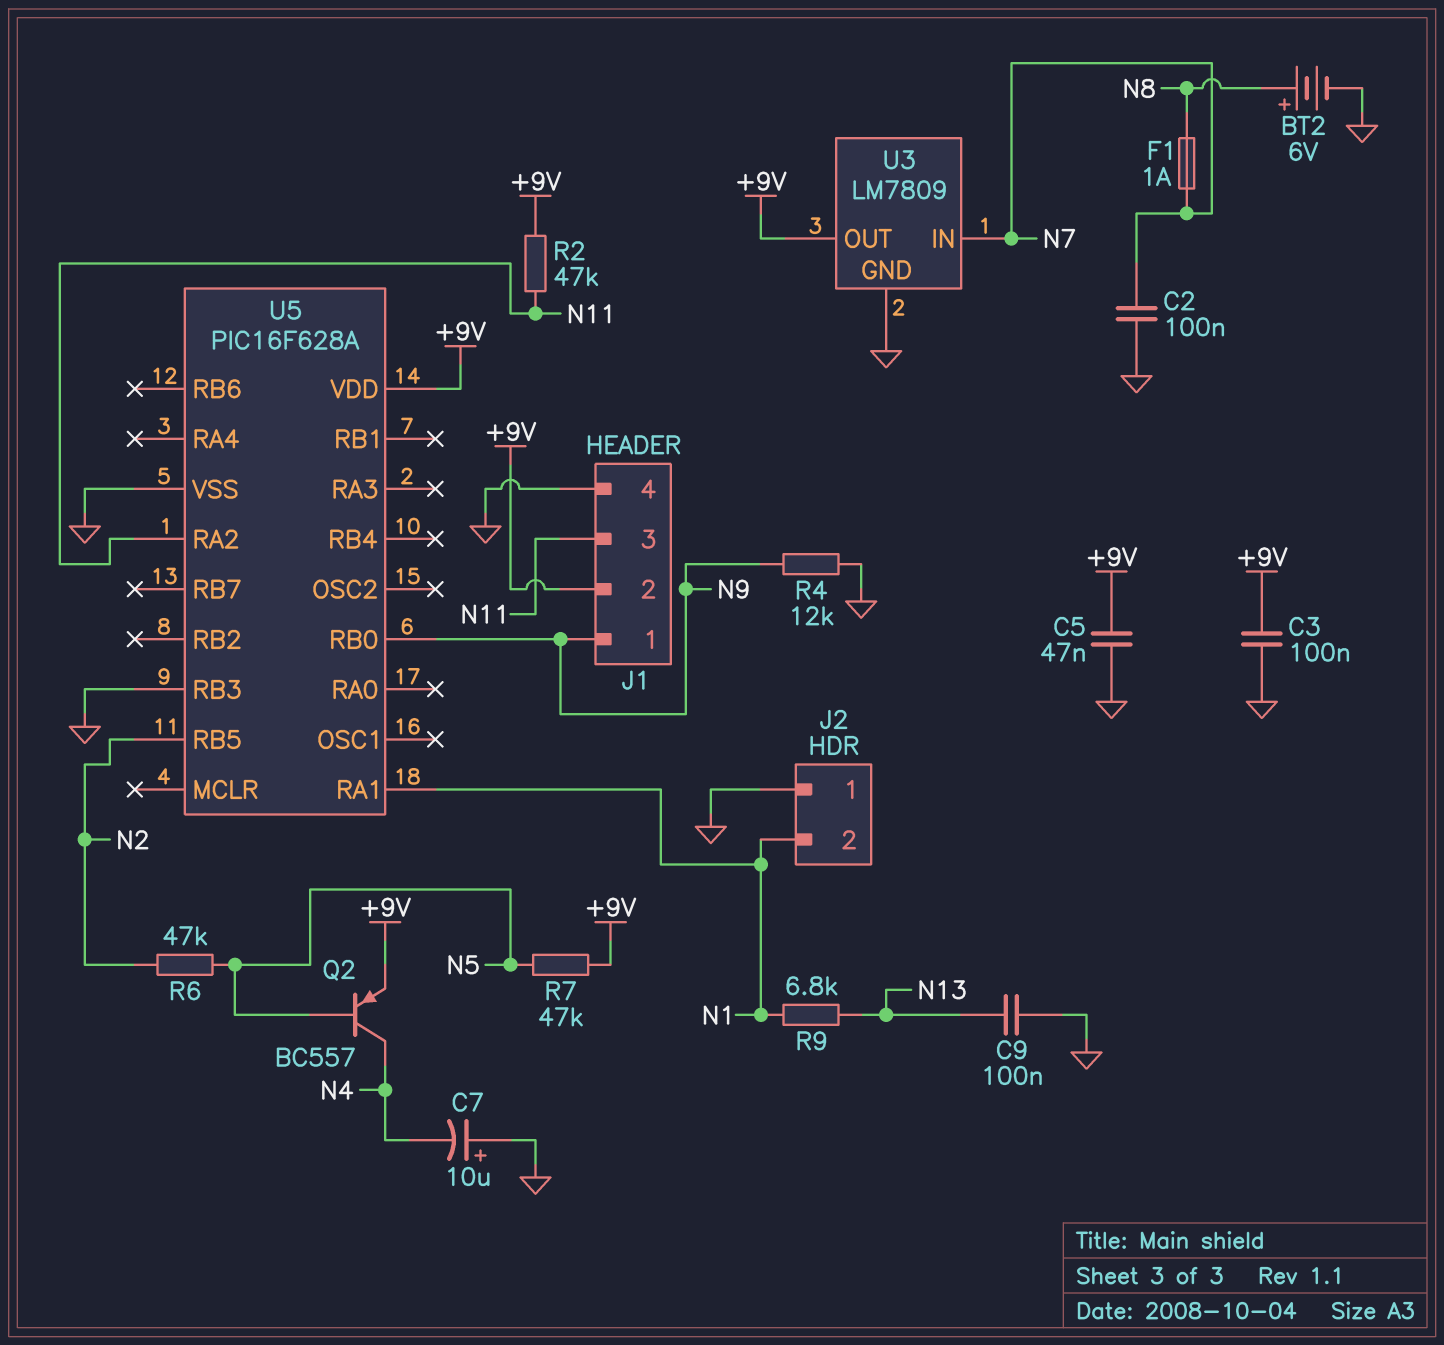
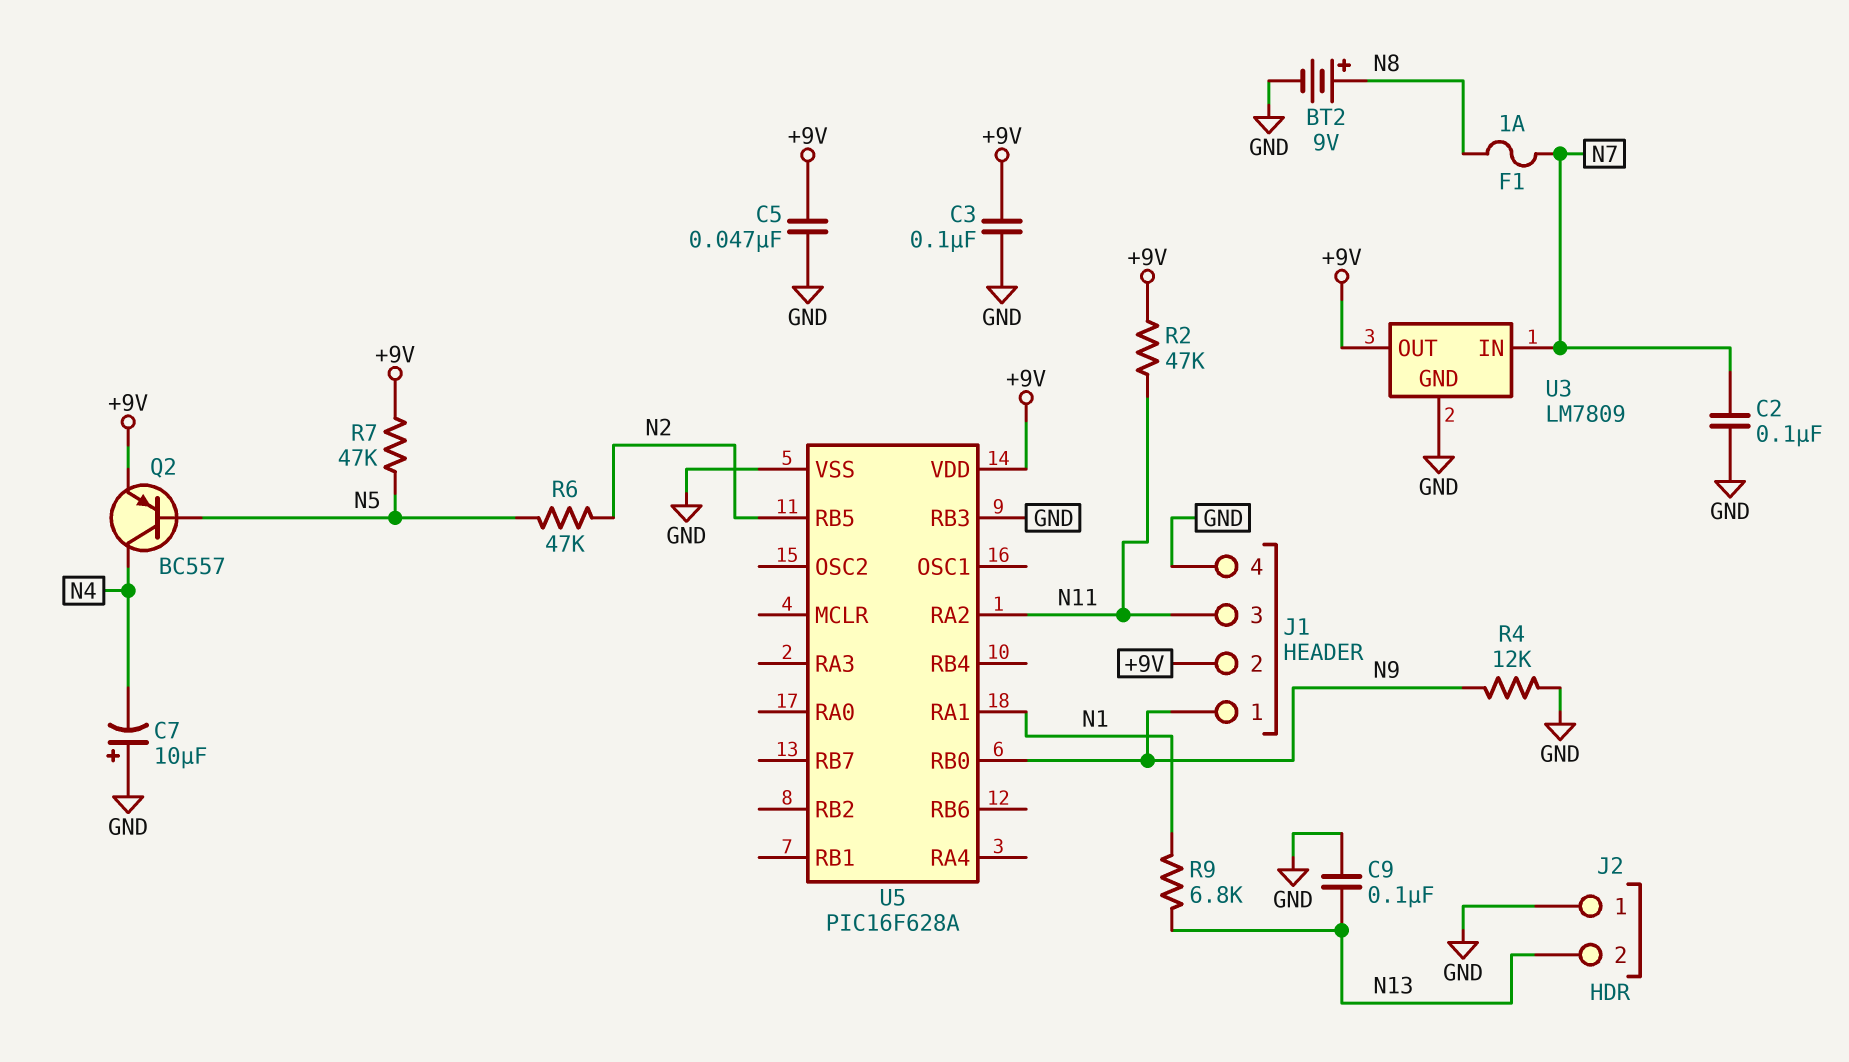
BT2: 6V (plus N8, minus GND) -> 9V (plus N8, minus GND)
J2 pin 2: N1 -> N13

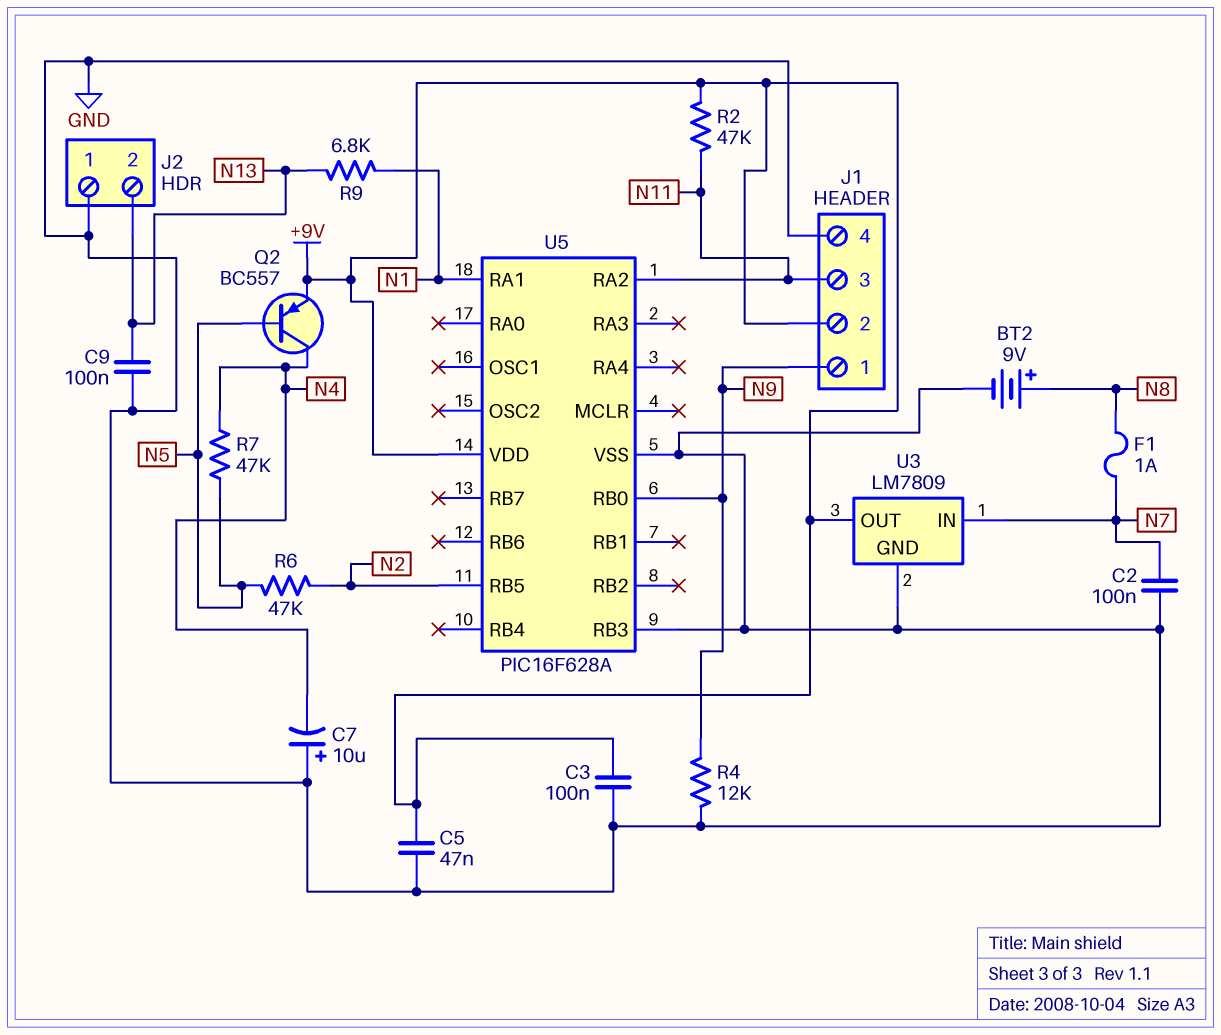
R7: 47k (+9V, N5) -> 47k (N4, N5)

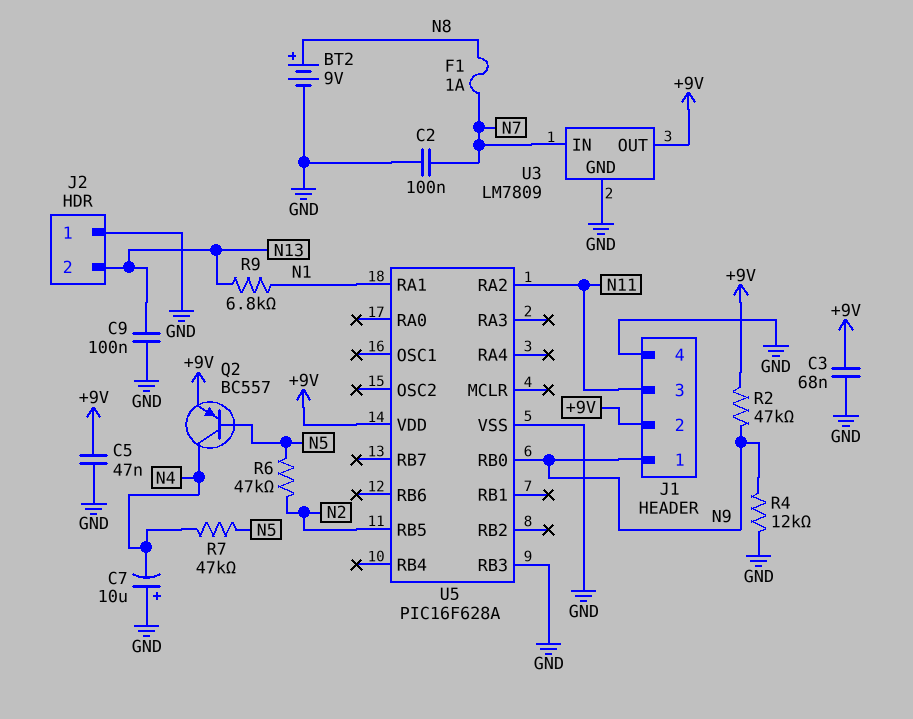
C3: 100nF (+9V, GND) -> 68nF (+9V, GND)
R2: 47k (+9V, N11) -> 47k (+9V, N9)

